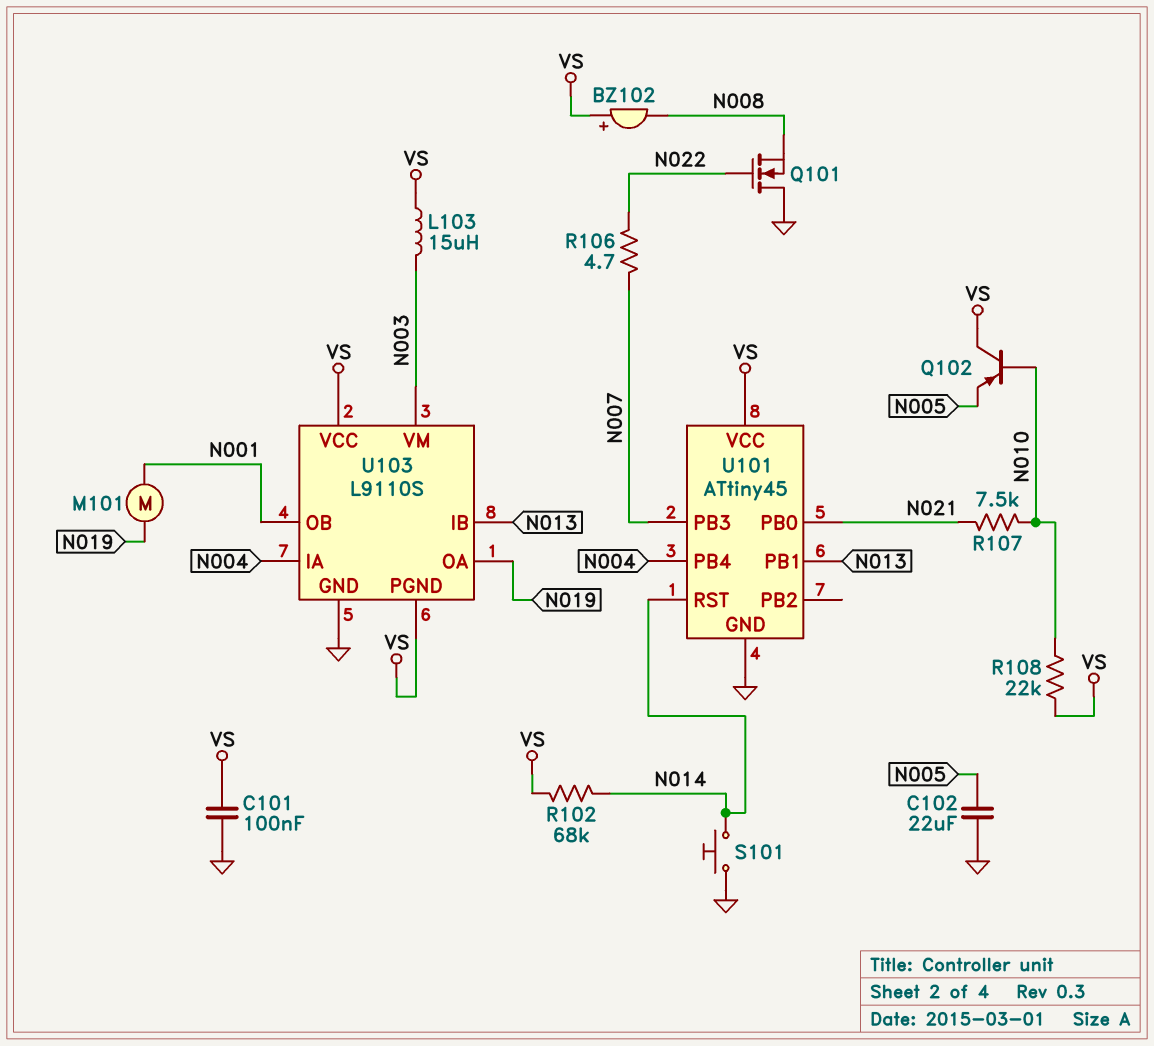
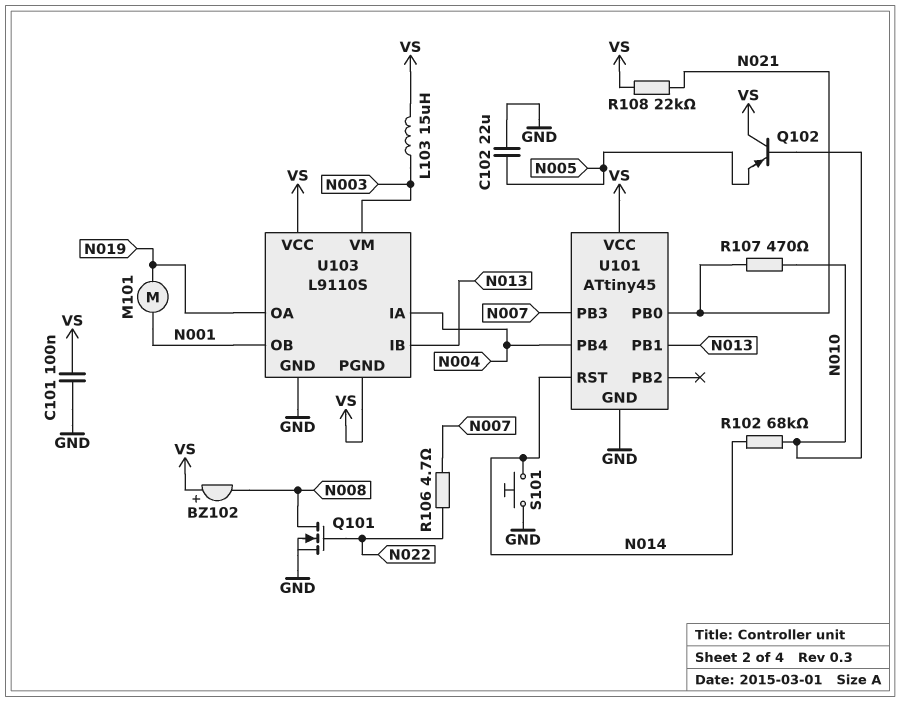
Q101: NMOS (G N022, D GND, S N008) -> NMOS (G N022, D N008, S GND)
R102: 68k (N014, VS) -> 68k (N010, N014)
R107: 7.5k (N010, N021) -> 470 (N010, N021)
R108: 22k (N010, VS) -> 22k (N021, VS)

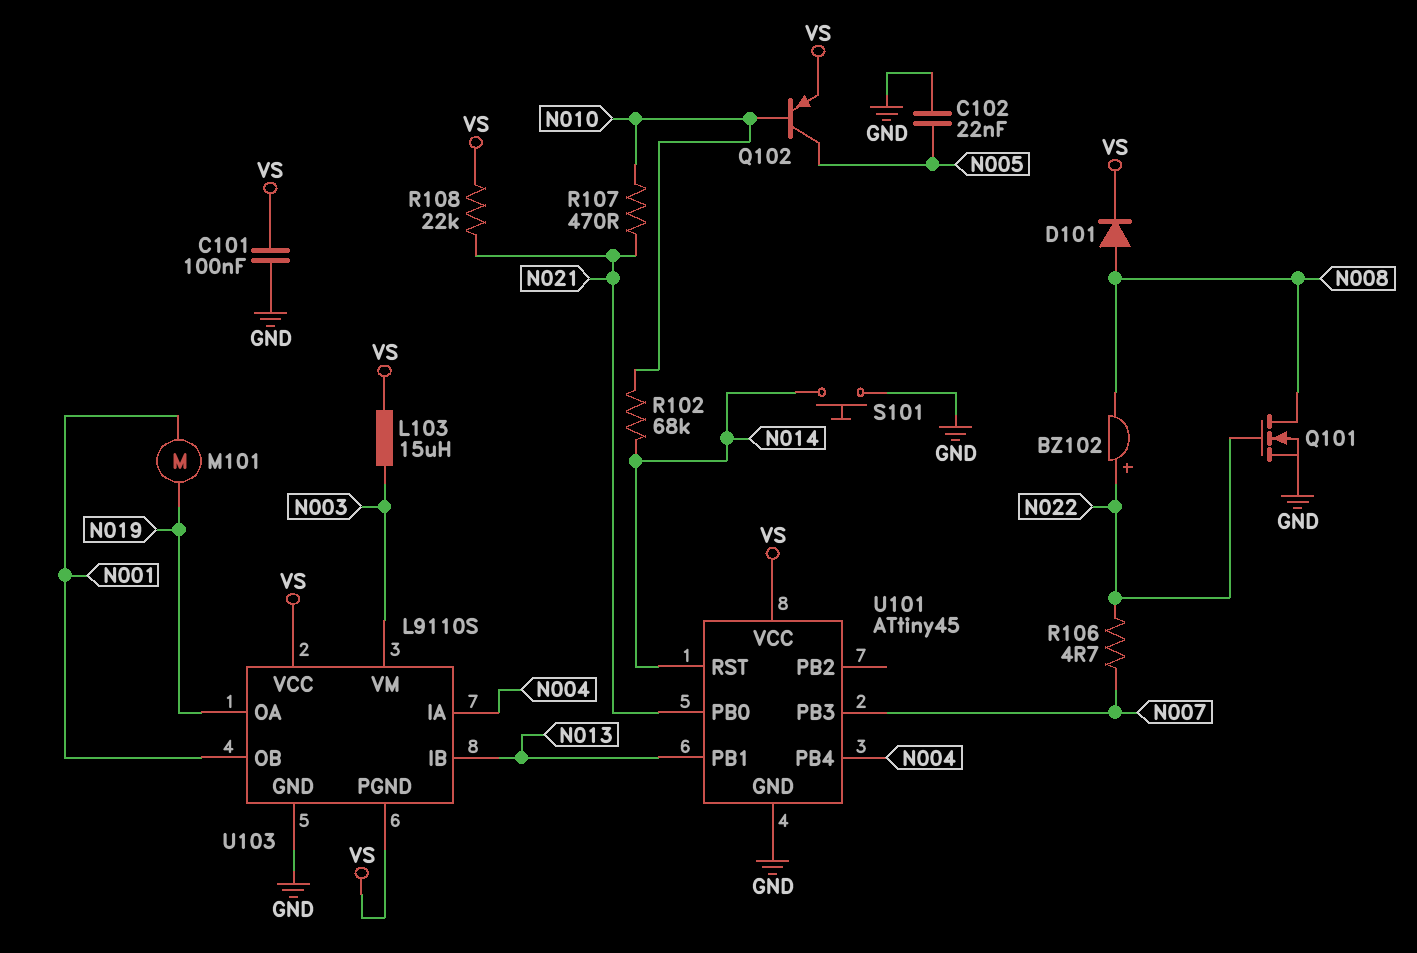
BZ102: buzzer (plus VS, minus N008) -> buzzer (plus N022, minus N008)
C102: 22uF (GND, N005) -> 22nF (GND, N005)
D101: none -> diode (A N008, K VS)
Q102: PNP (B N010, C VS, E N005) -> PNP (B N010, C N005, E VS)

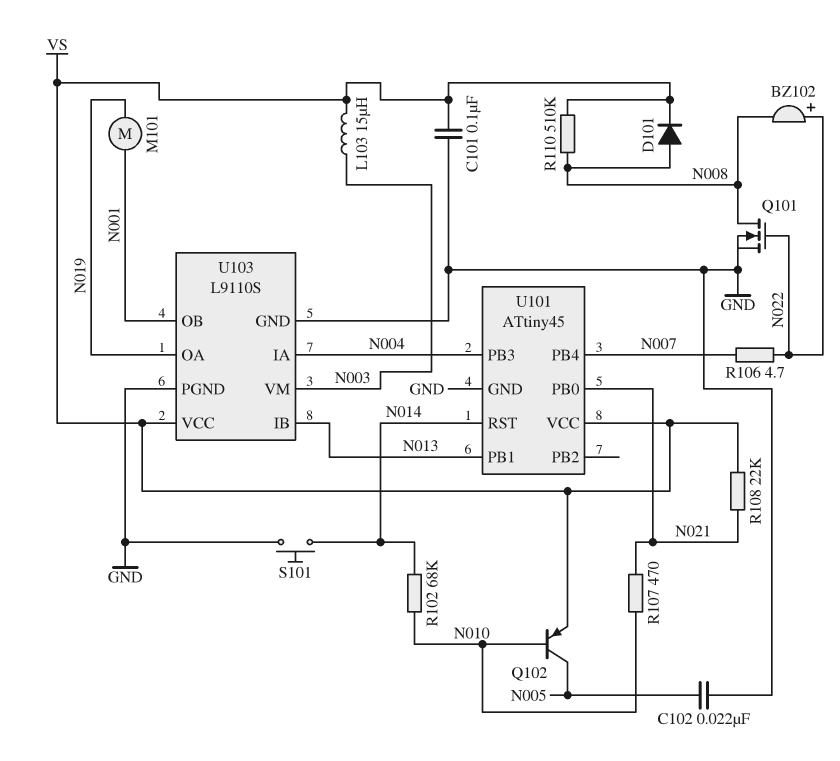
R110: none -> 510k (N008, VS)
U101 pin PB3: N007 -> N004
U101 pin PB4: N004 -> N007
U103 pin PGND: VS -> GND

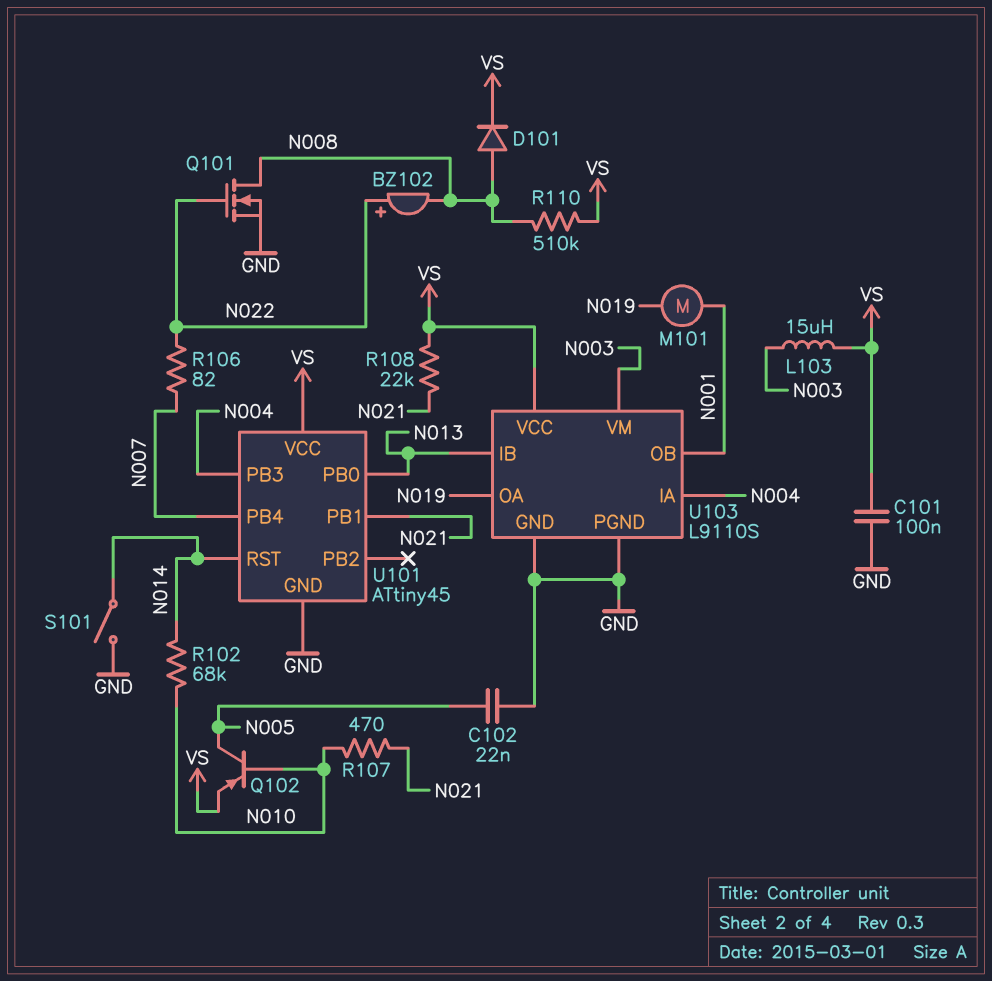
R106: 4.7 (N007, N022) -> 82 (N007, N022)
S101: button (GND, N014) -> switch (GND, N014)
U101 pin PB0: N021 -> N013
U101 pin PB1: N013 -> N021

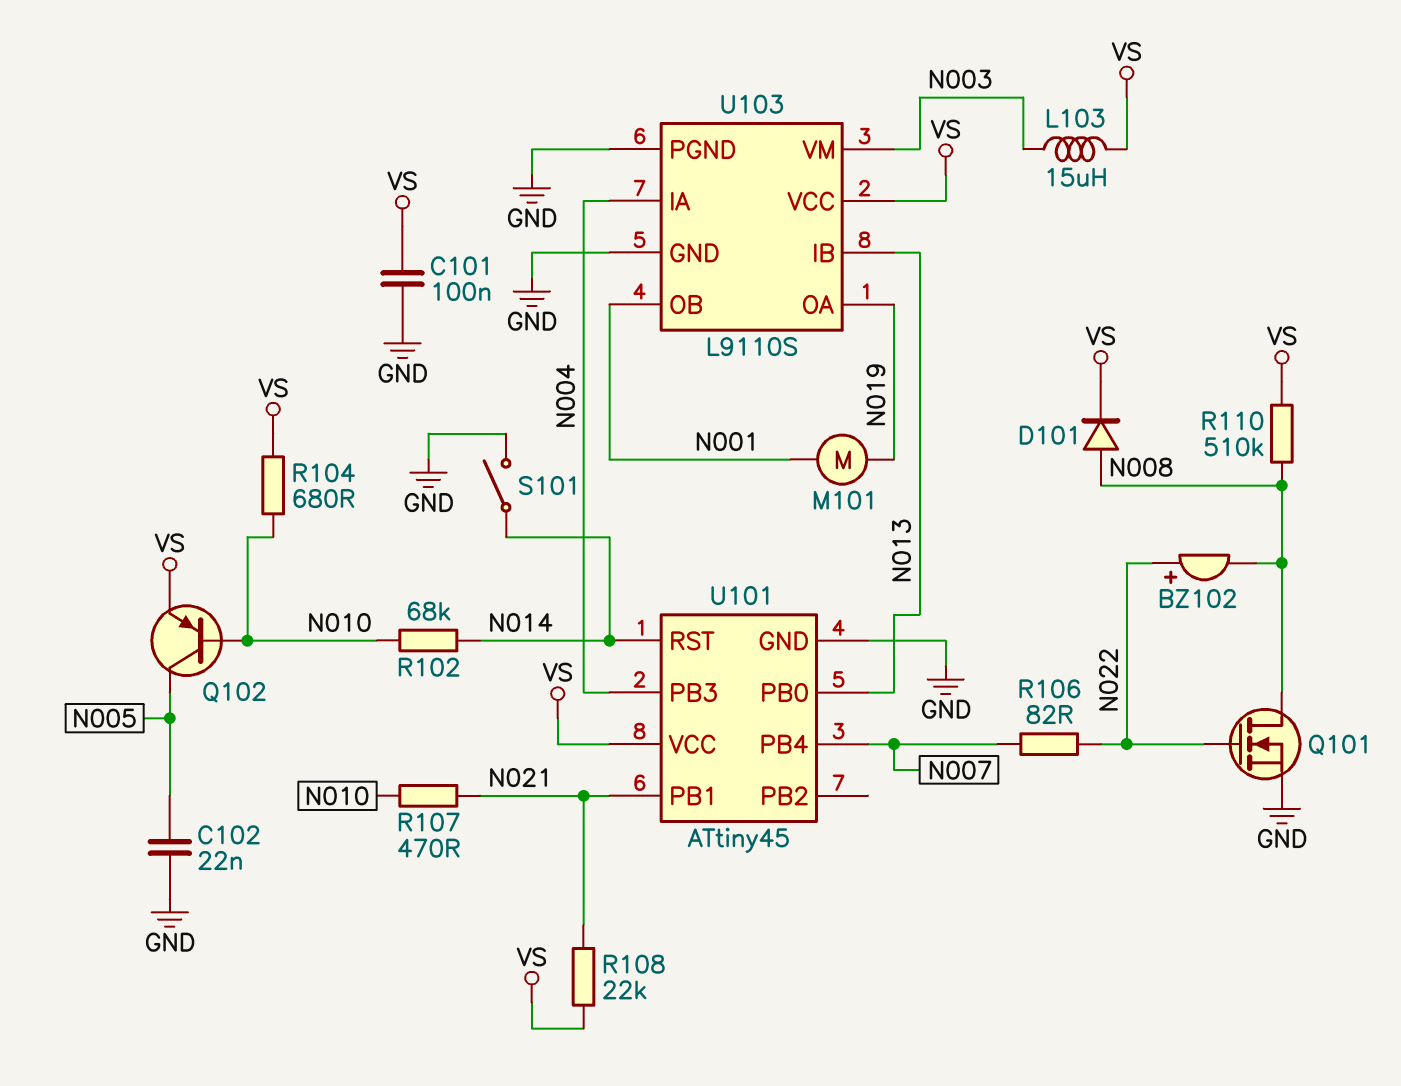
R104: none -> 680 (N010, VS)

